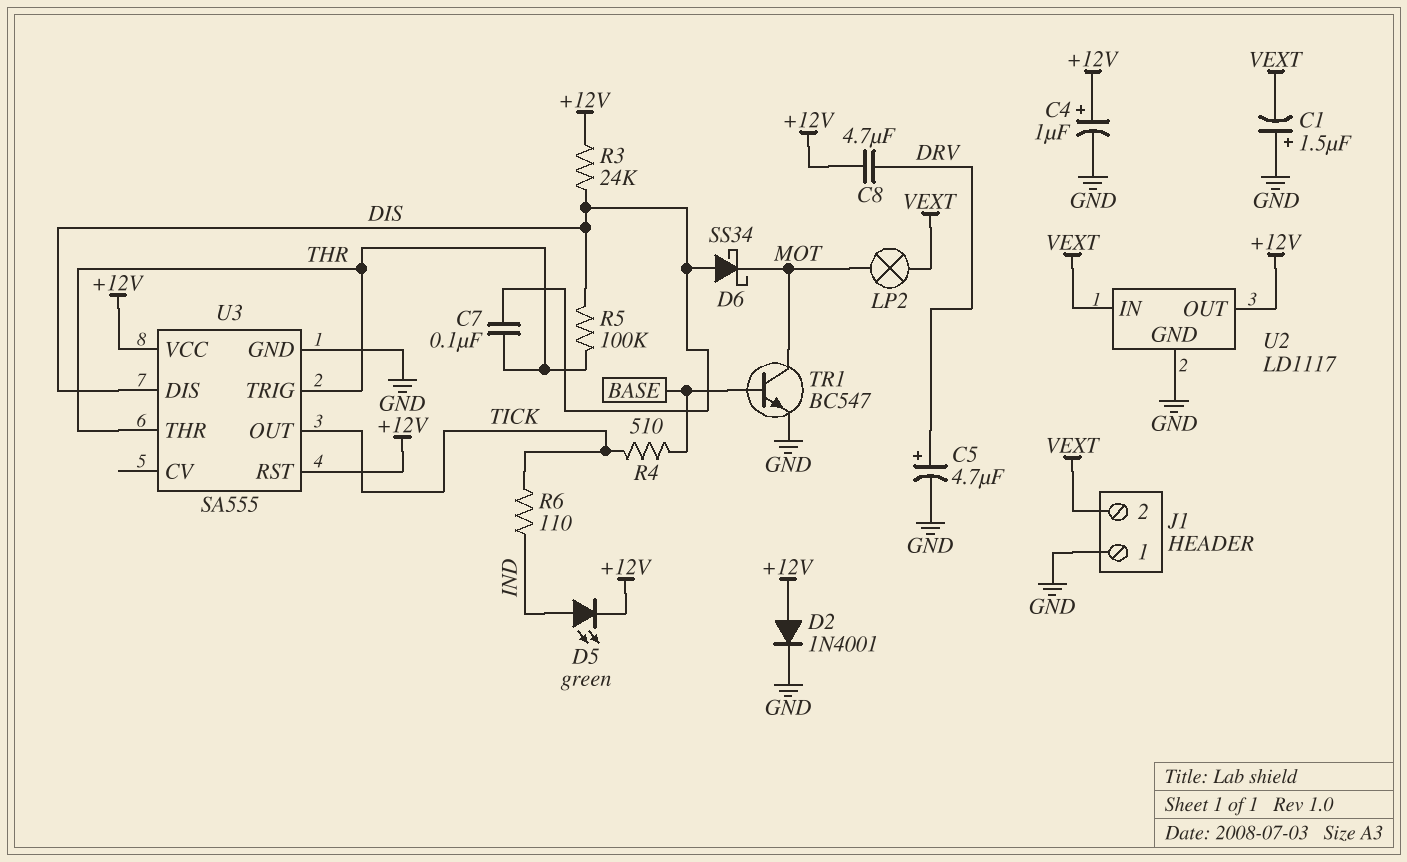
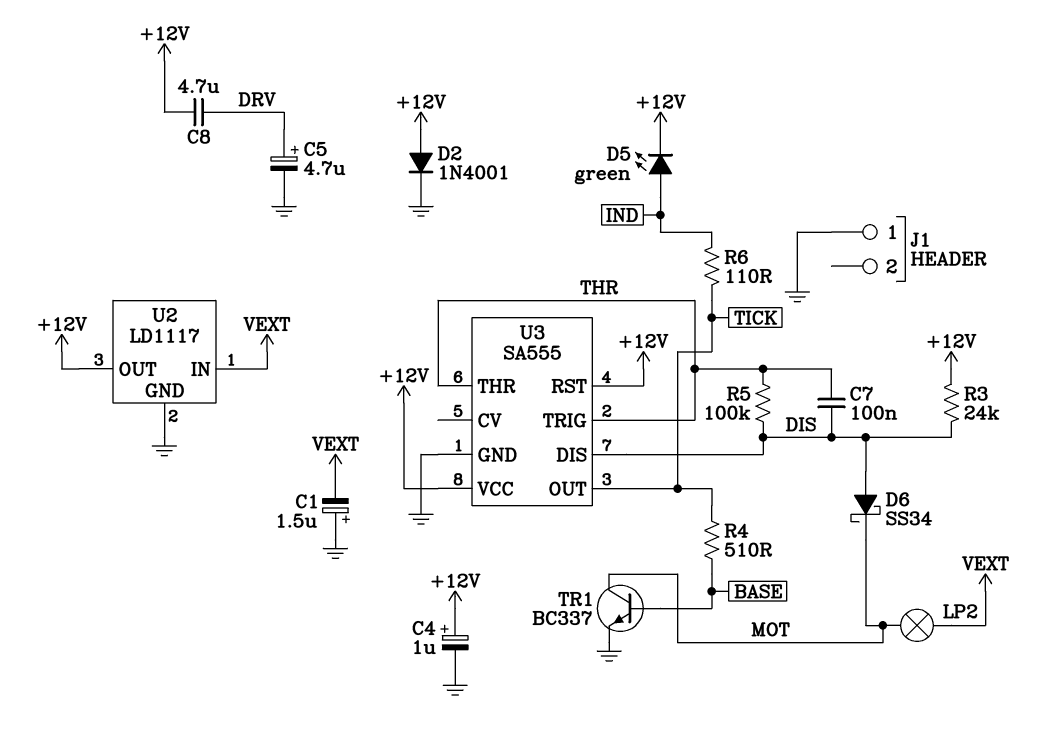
J1 pin 2: VEXT -> none
TR1: NPN BC547 (B BASE, C MOT, E GND) -> NPN BC337 (B BASE, C MOT, E GND)

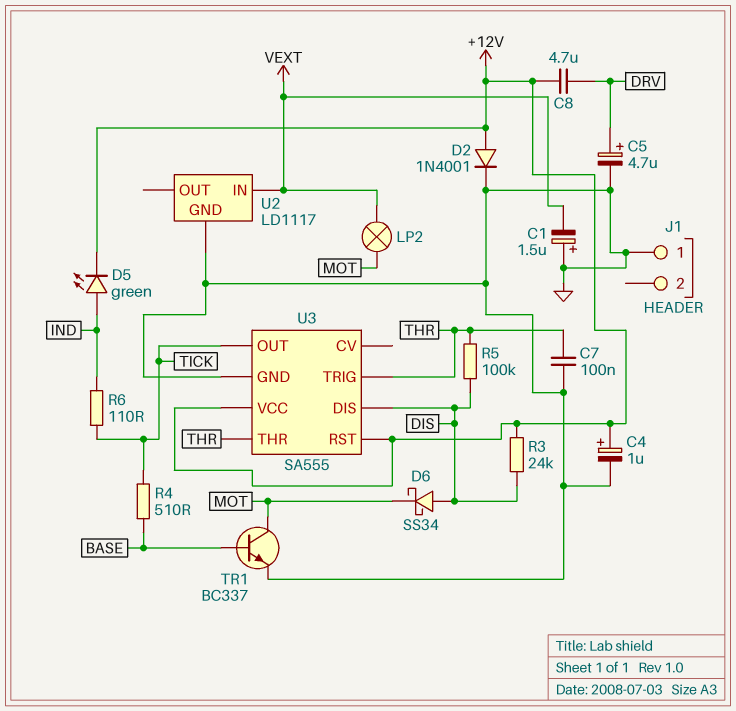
C7: 100nF (DIS, THR) -> 100nF (GND, THR)
U2 pin OUT: +12V -> none

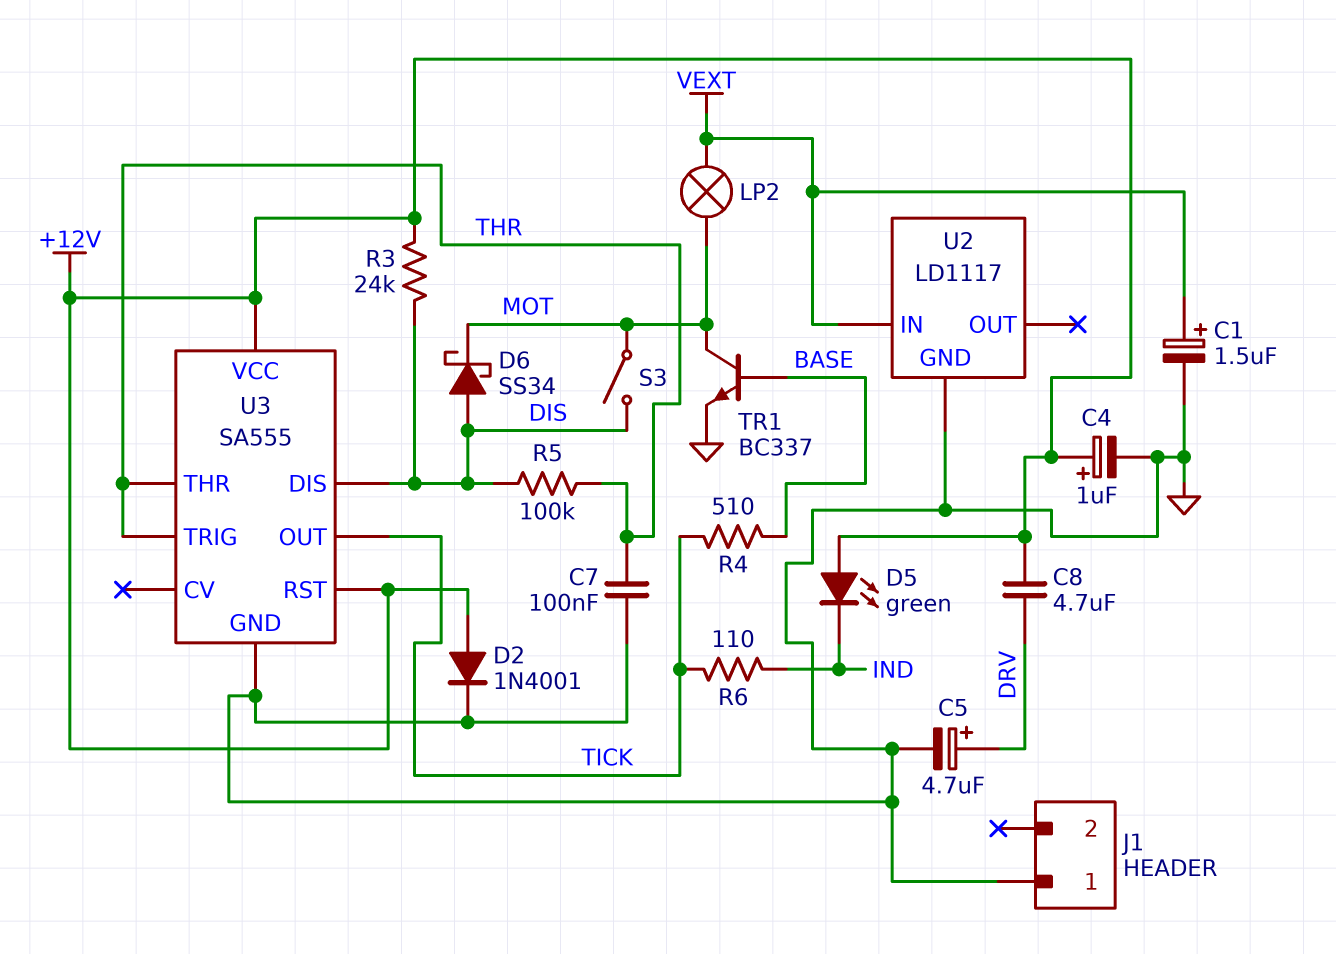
C1: 1.5uF (plus GND, minus VEXT) -> 1.5uF (plus VEXT, minus GND)
D5: LED green (A IND, K +12V) -> LED green (A +12V, K IND)
S3: none -> switch (DIS, MOT)

